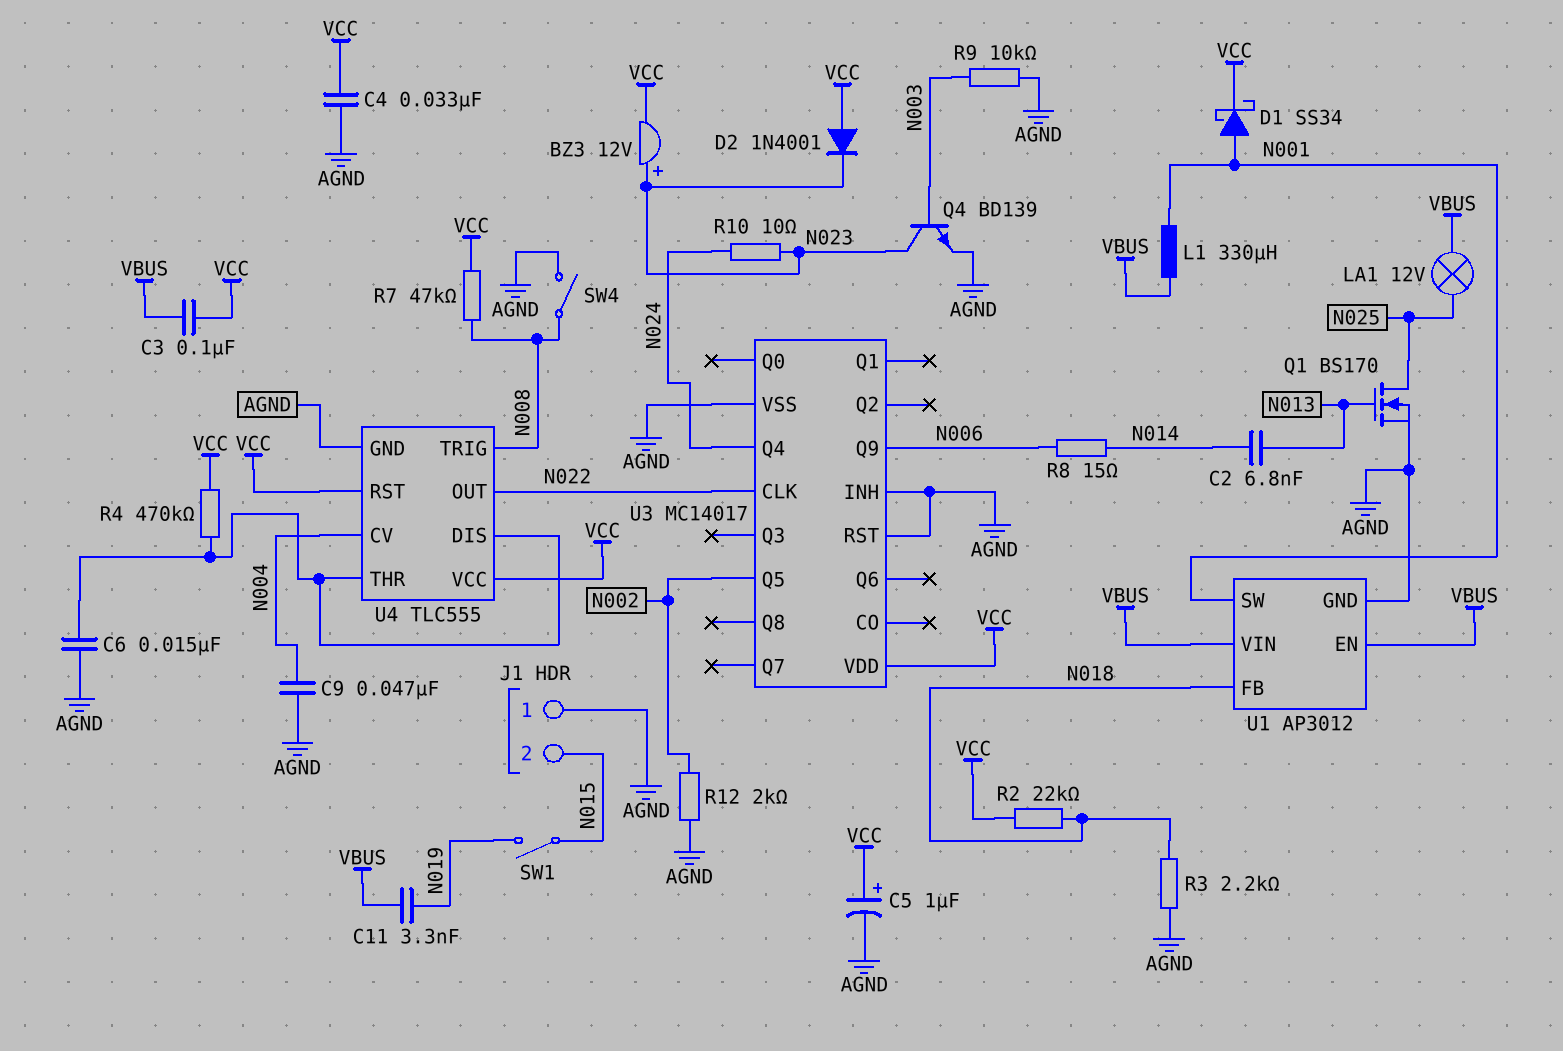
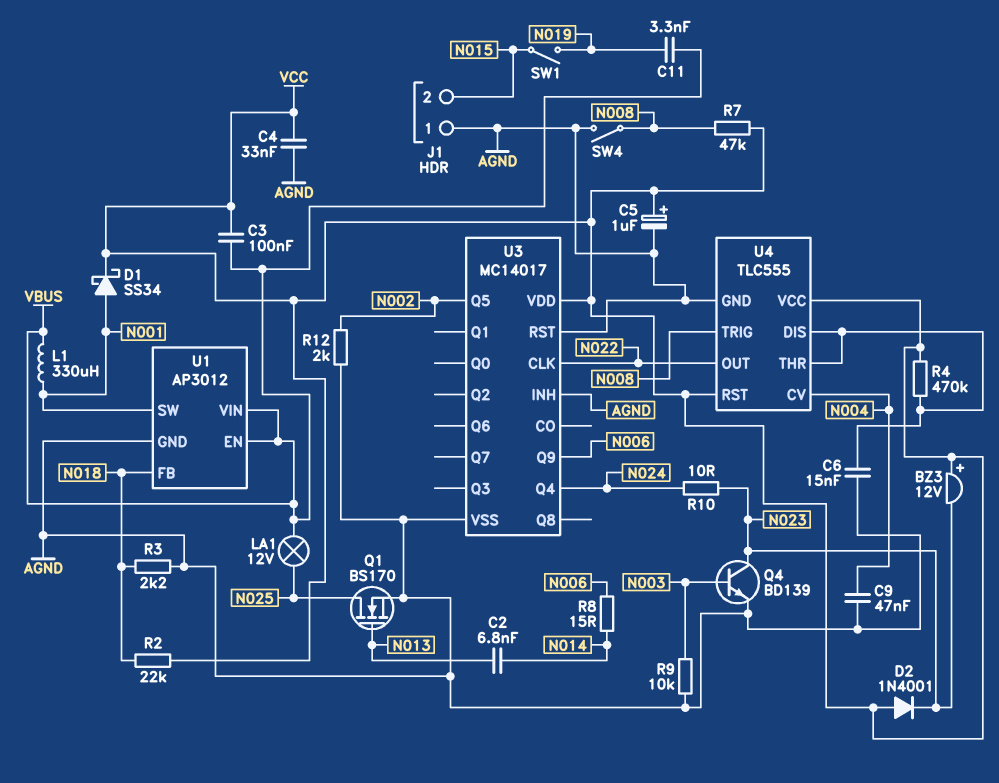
BZ3: buzzer 12V (plus N023, minus VCC) -> buzzer 12V (plus VCC, minus N023)

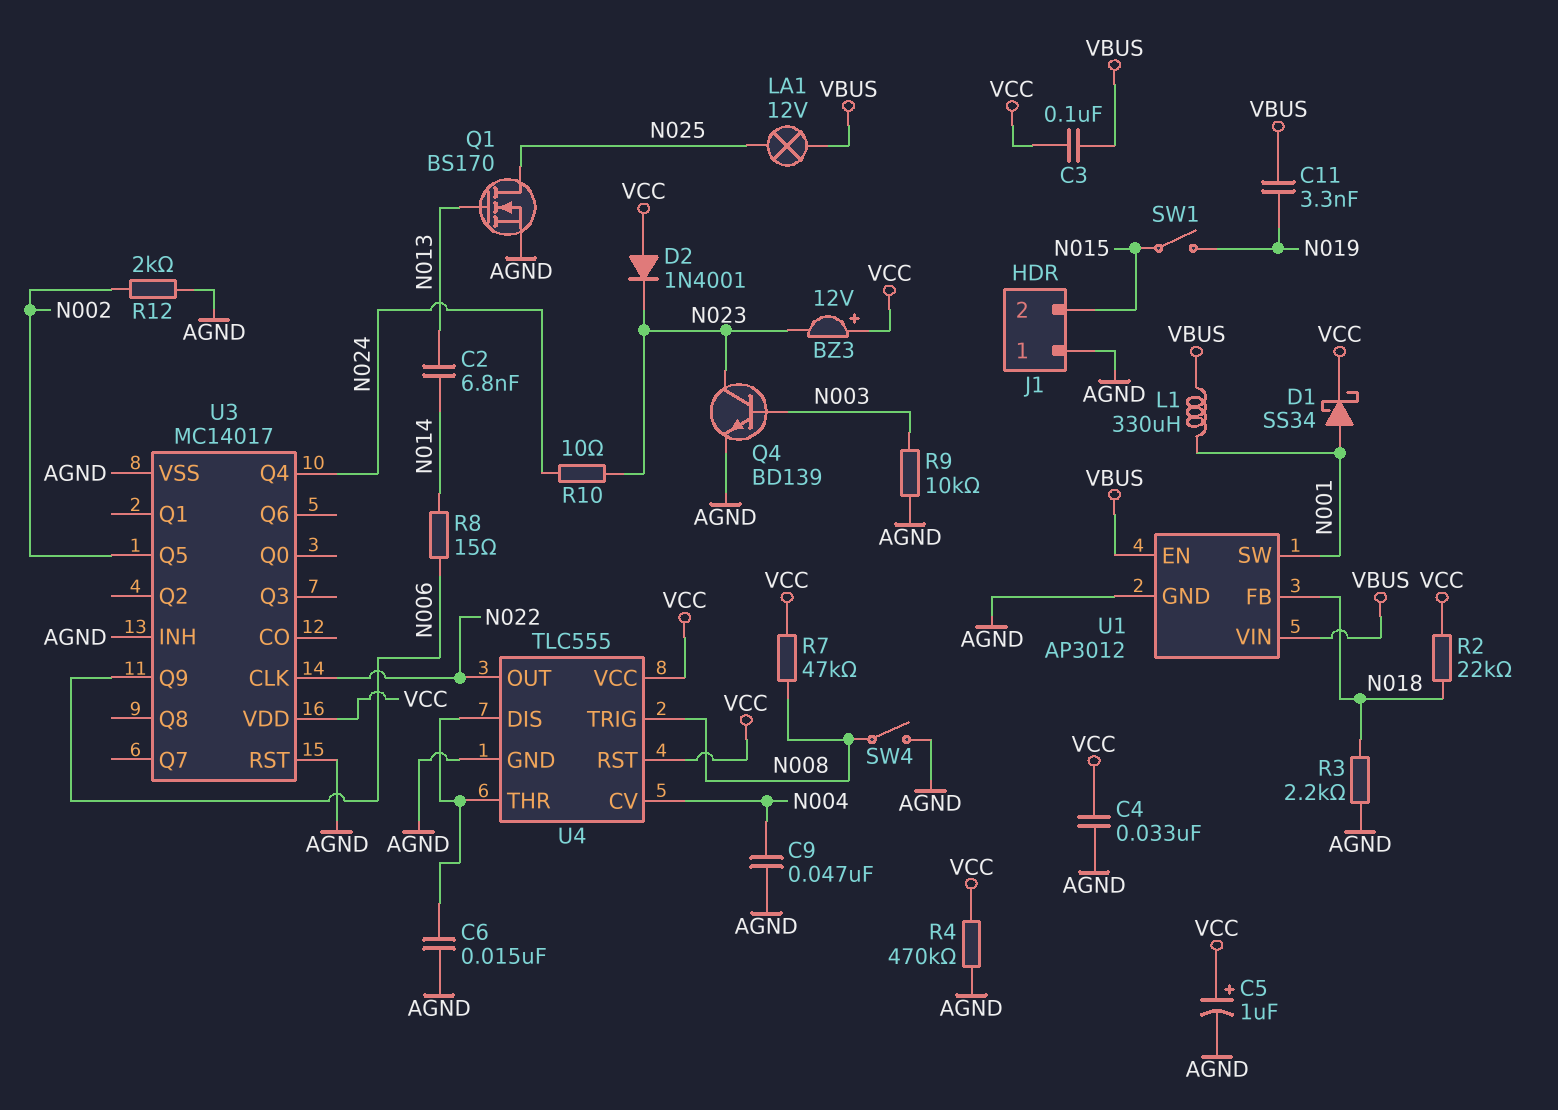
R4: 470k (U4/DIS, VCC) -> 470k (AGND, VCC)

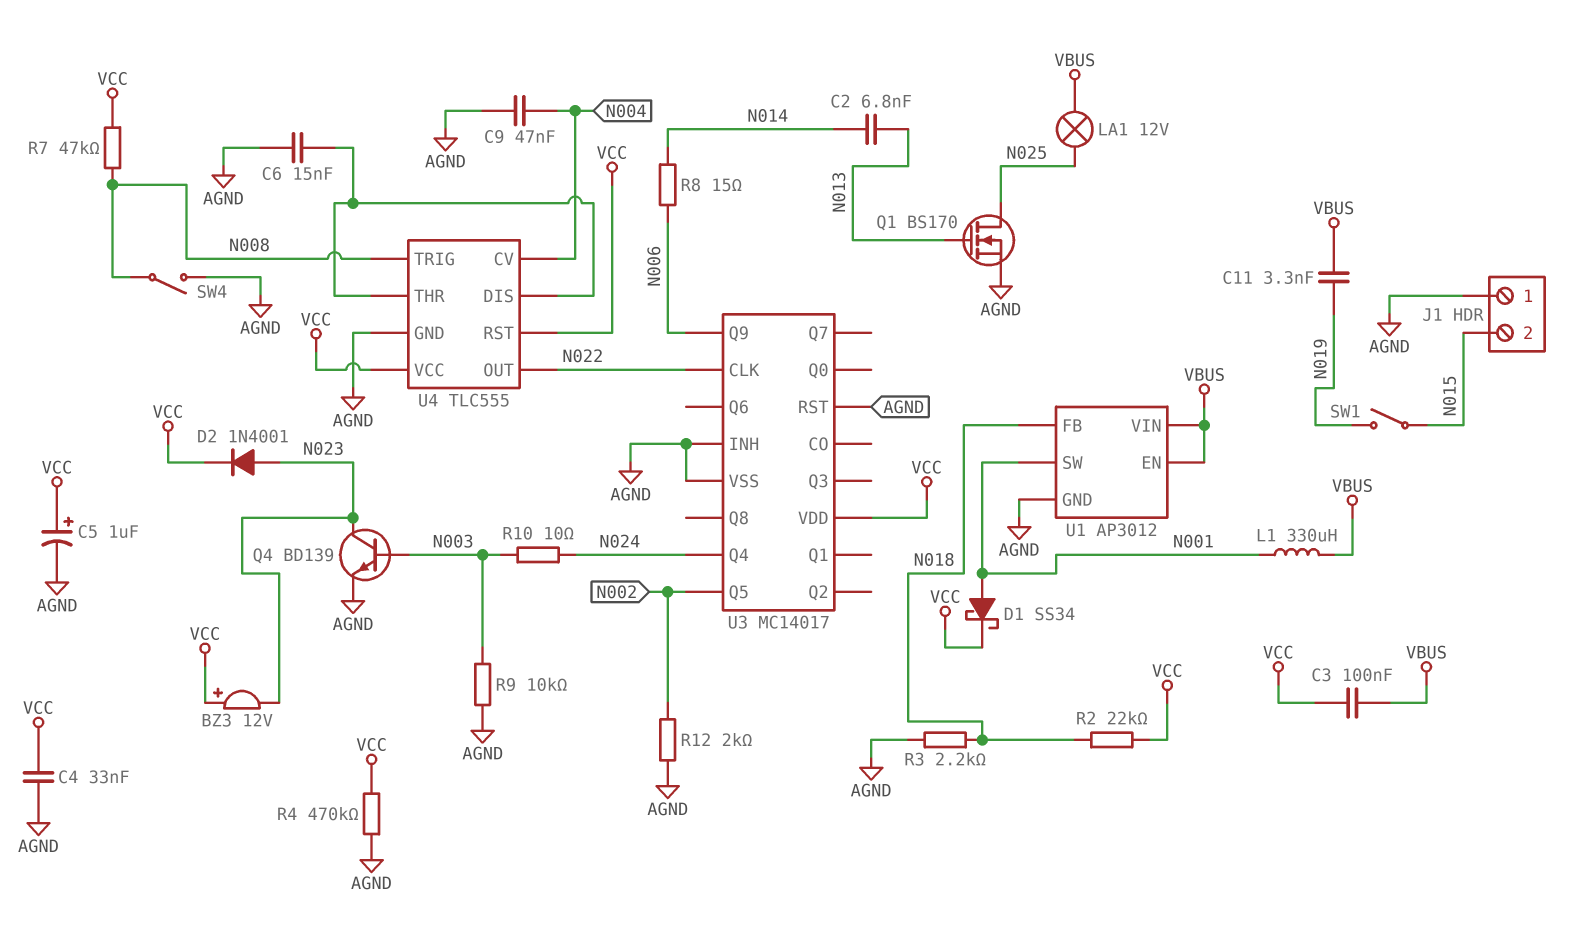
D2: diode 1N4001 (A VCC, K N023) -> diode 1N4001 (A N023, K VCC)
R10: 10 (N023, N024) -> 10 (N003, N024)

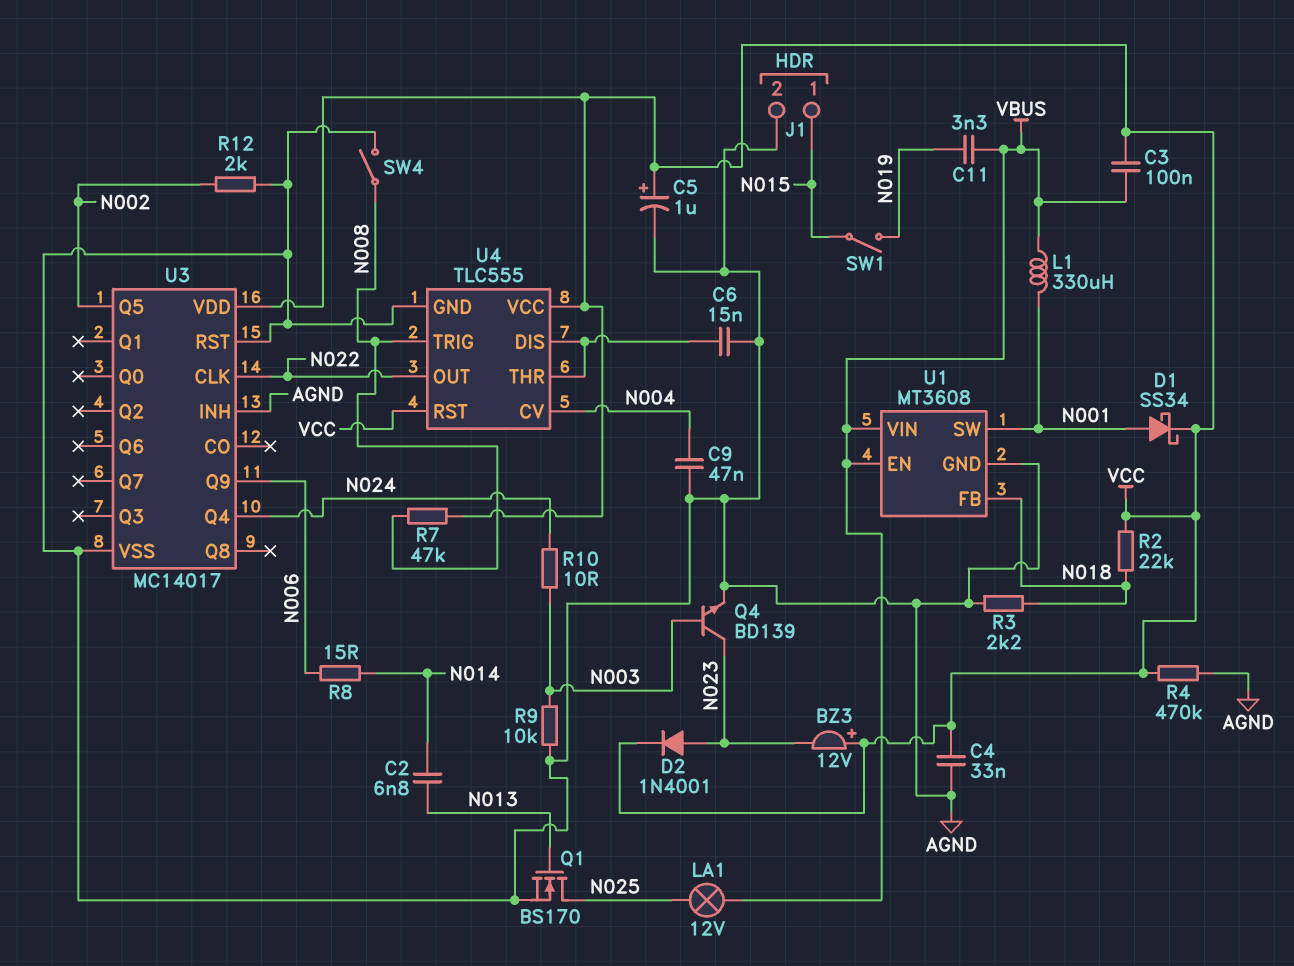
J1 pin 1: AGND -> N015
J1 pin 2: N015 -> AGND
U1: AP3012 -> MT3608

